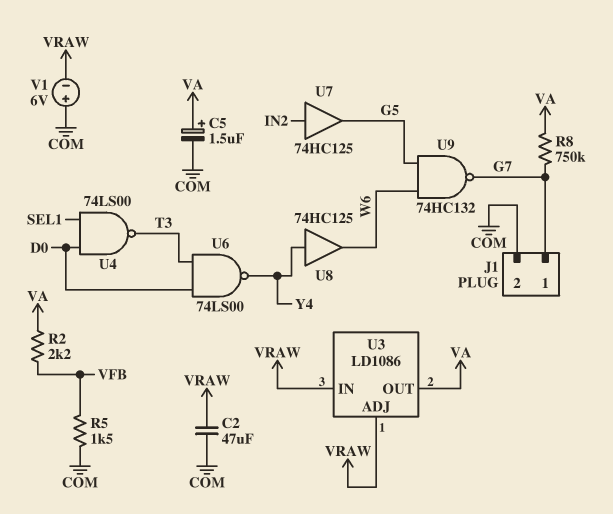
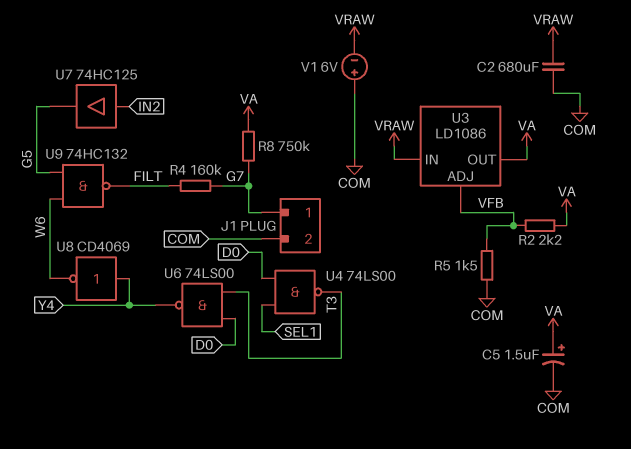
C2: 47uF (COM, VRAW) -> 680uF (COM, VRAW)
R4: none -> 160k (FILT, G7)
U3 pin ADJ: VRAW -> VFB
U8: buffer 74HC125 (in Y4, out W6) -> NOT CD4069 (in Y4, out W6)
U9: NAND 74HC132 (in G5, in W6, out G7) -> NAND 74HC132 (in G5, in W6, out FILT)

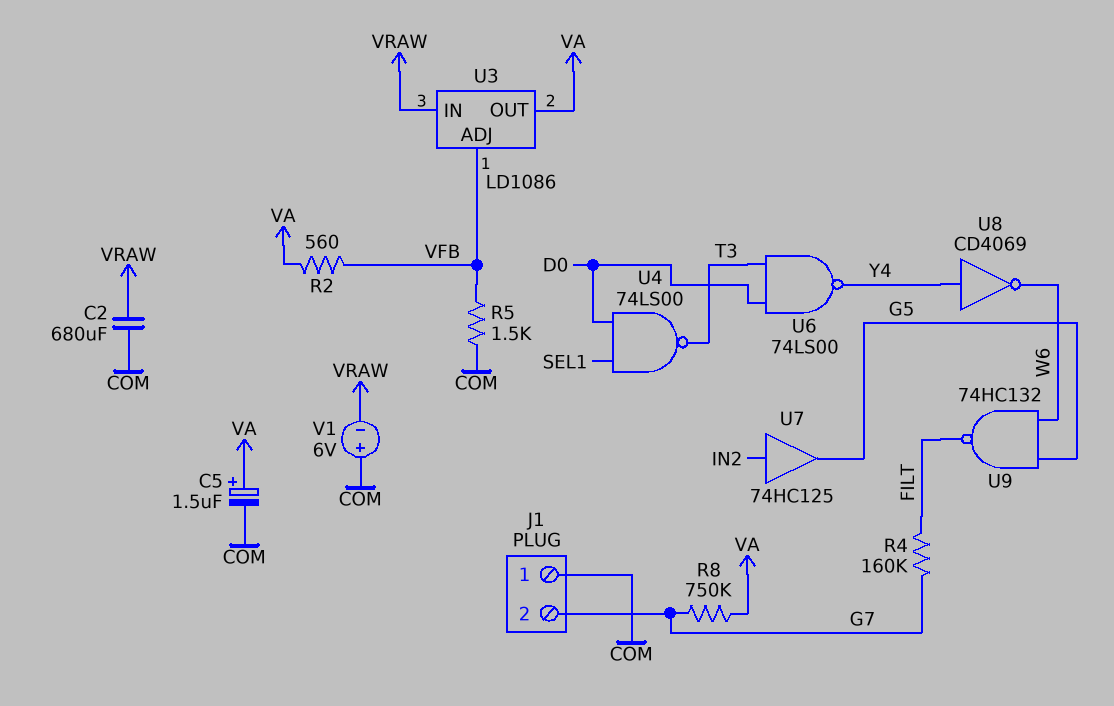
J1 pin 1: G7 -> COM
J1 pin 2: COM -> G7
R2: 2.2k (VA, VFB) -> 560 (VA, VFB)

